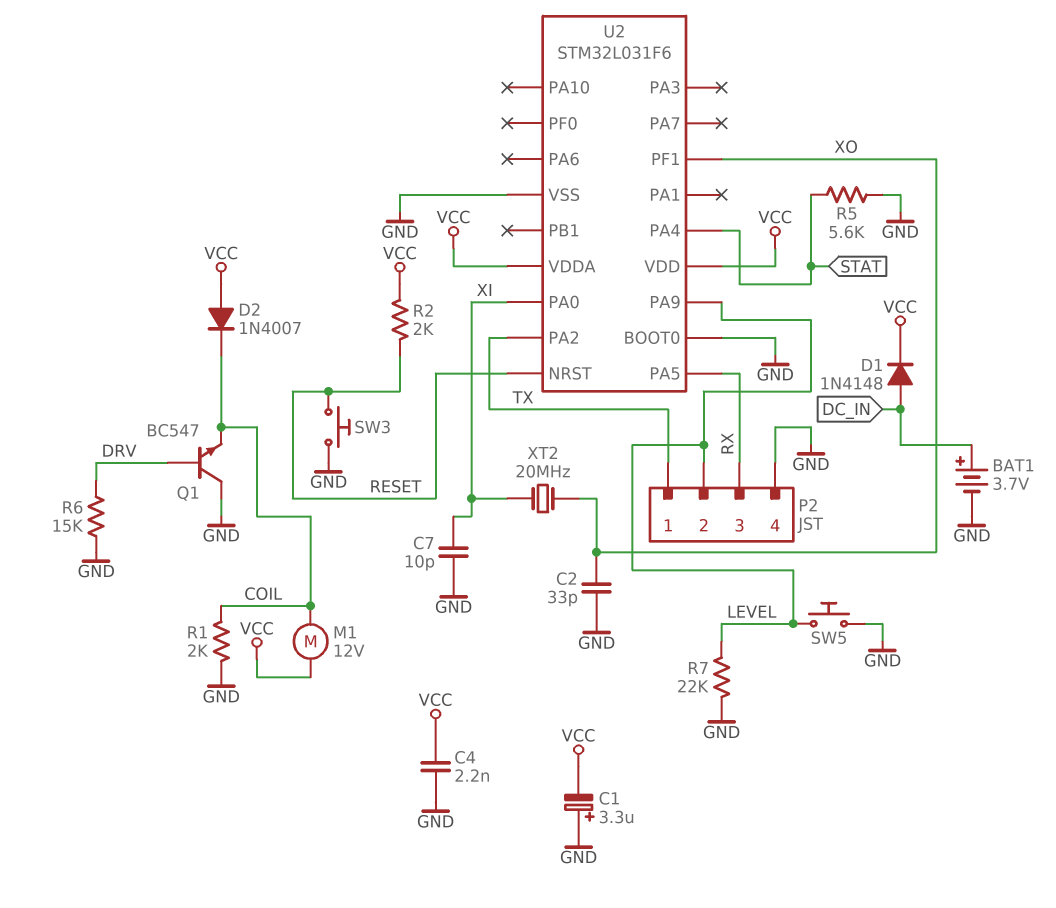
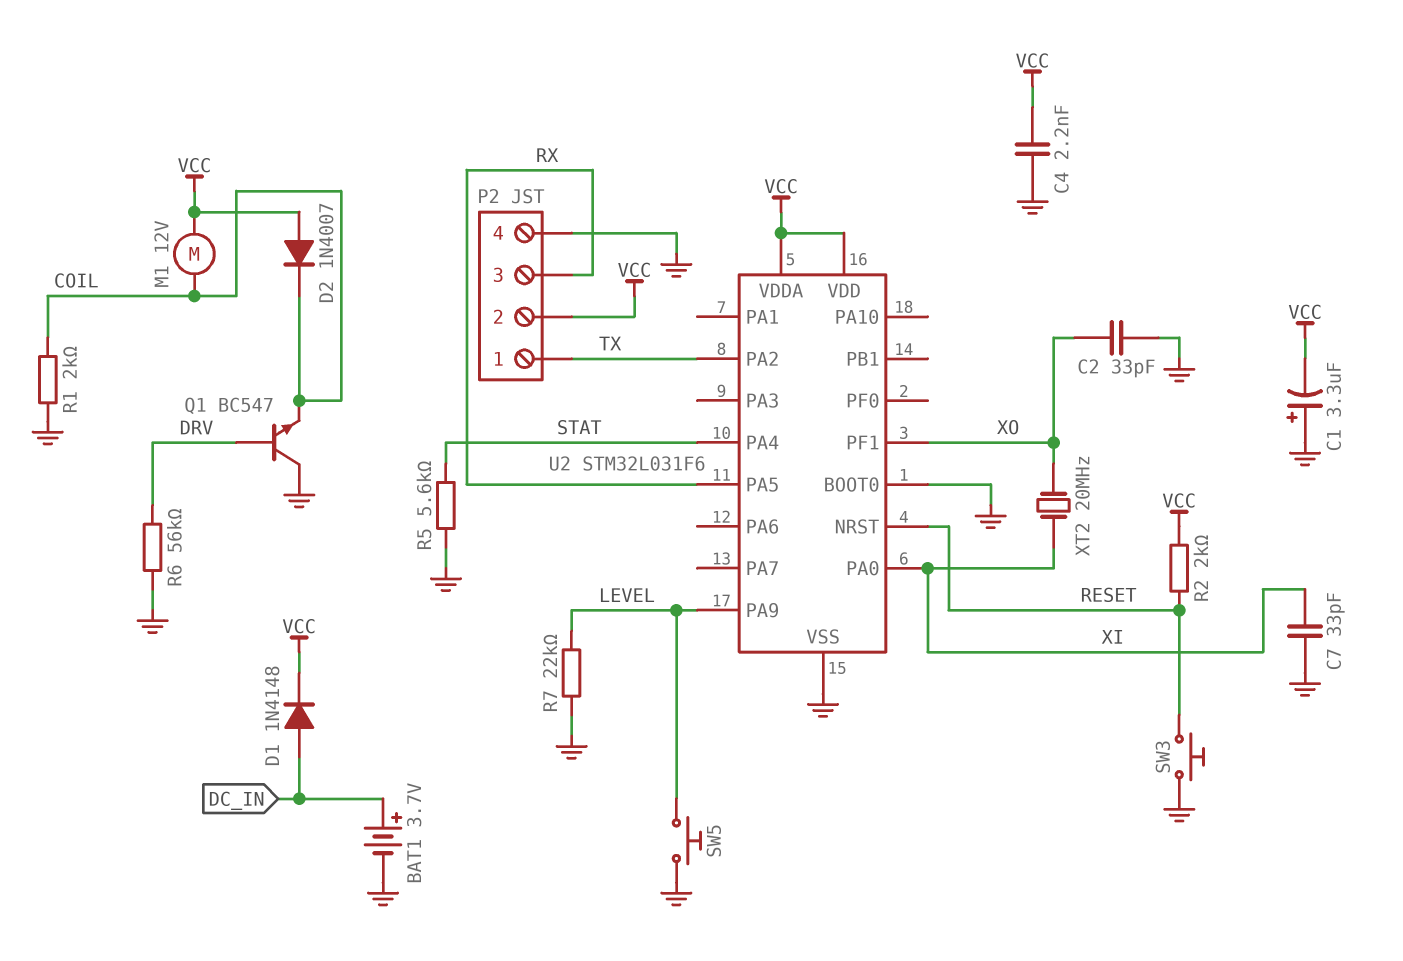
C7: 10pF (GND, XI) -> 33pF (GND, XI)
P2 pin 2: LEVEL -> VCC
R6: 15k (DRV, GND) -> 56k (DRV, GND)

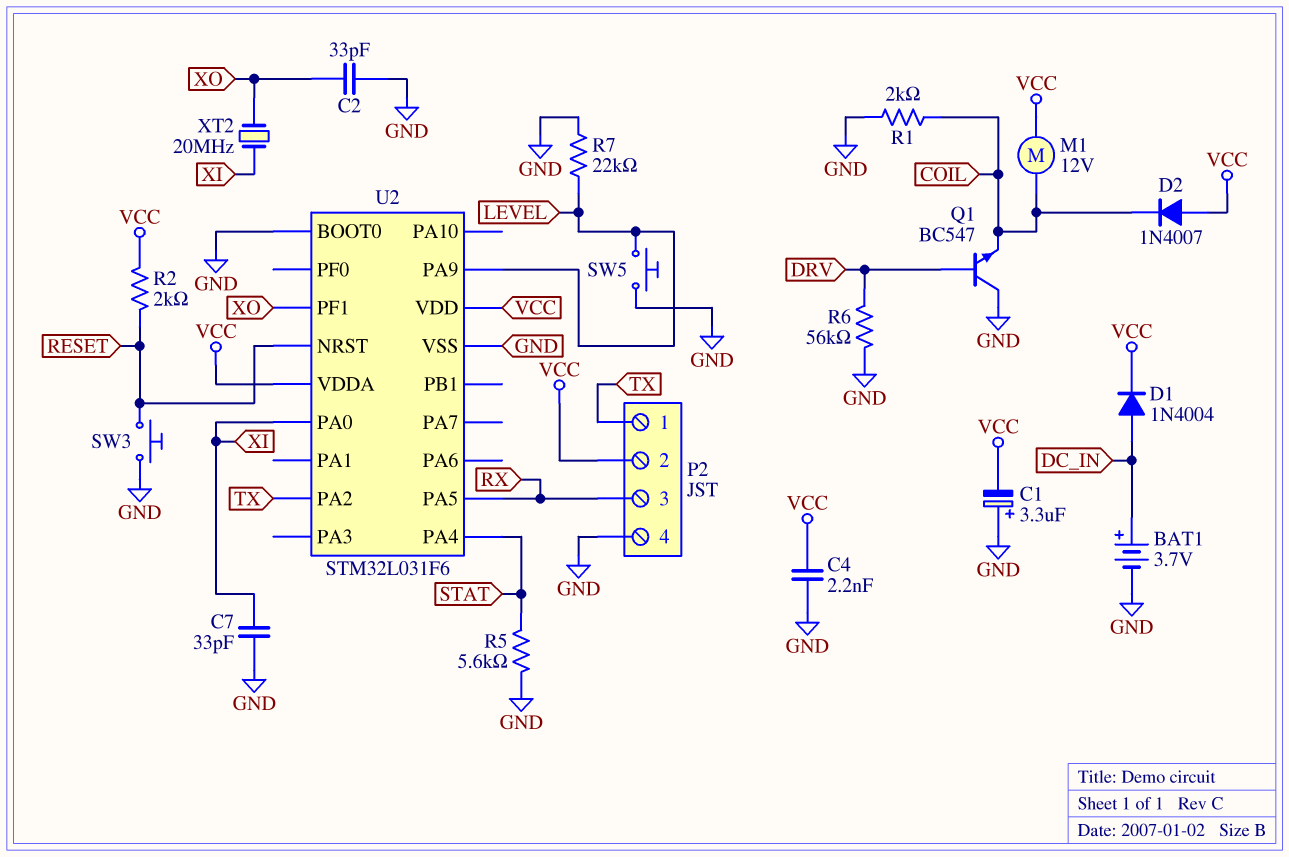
D1: diode 1N4148 (A DC_IN, K VCC) -> diode 1N4004 (A DC_IN, K VCC)

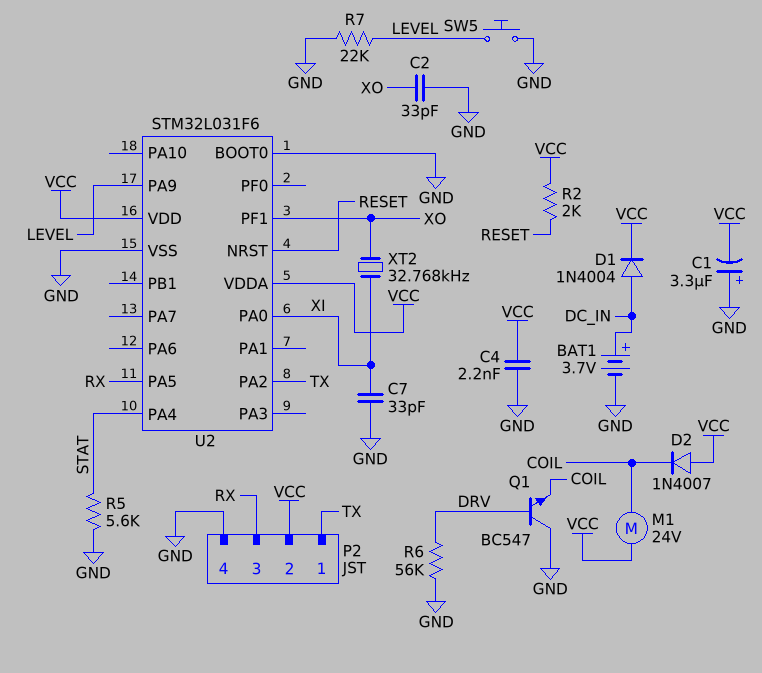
M1: motor 12V (COIL, VCC) -> motor 24V (COIL, VCC)
R1: 2k (COIL, GND) -> none
SW3: button (GND, RESET) -> none
XT2: 20MHz (XI, XO) -> 32.768kHz (XI, XO)

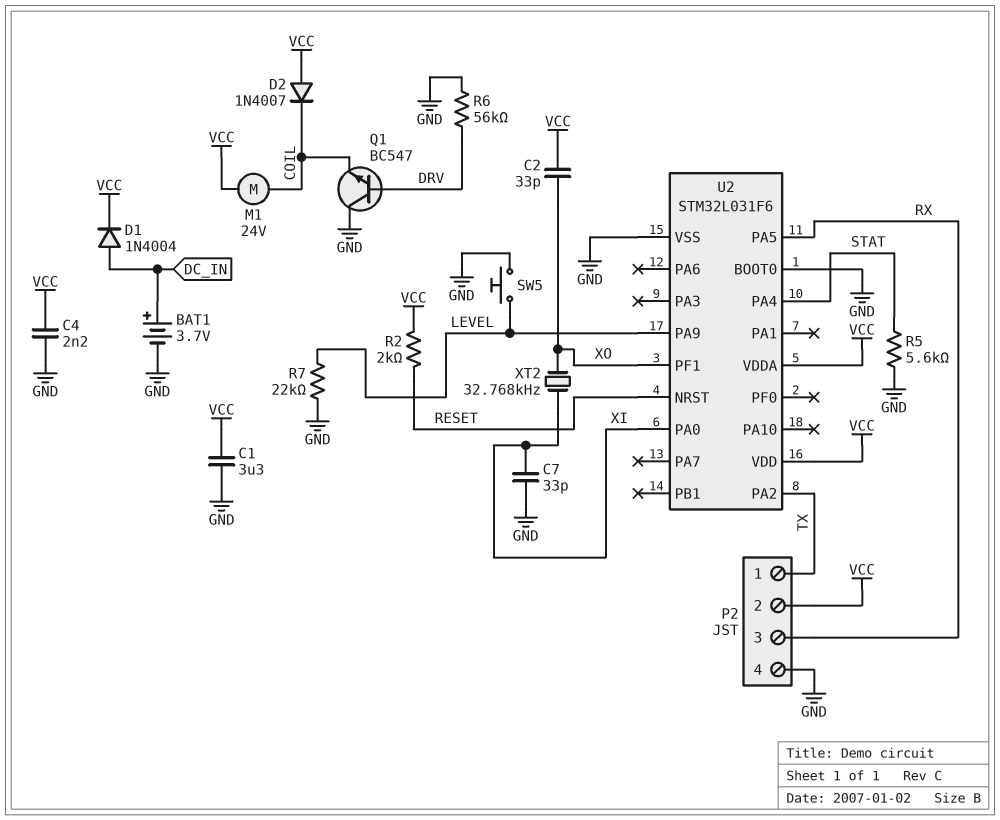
C1: 3.3uF (plus GND, minus VCC) -> 3.3uF (GND, VCC)
C2: 33pF (GND, XO) -> 33pF (VCC, XO)

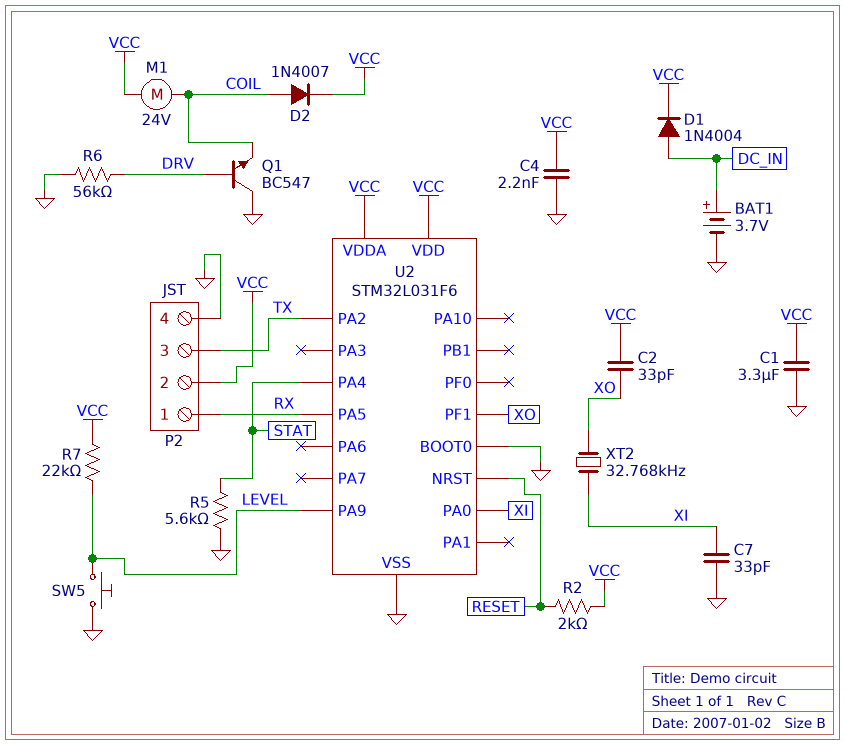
D2: diode 1N4007 (A VCC, K COIL) -> diode 1N4007 (A COIL, K VCC)
P2 pin 1: TX -> RX
P2 pin 3: RX -> TX
R7: 22k (GND, LEVEL) -> 22k (LEVEL, VCC)

